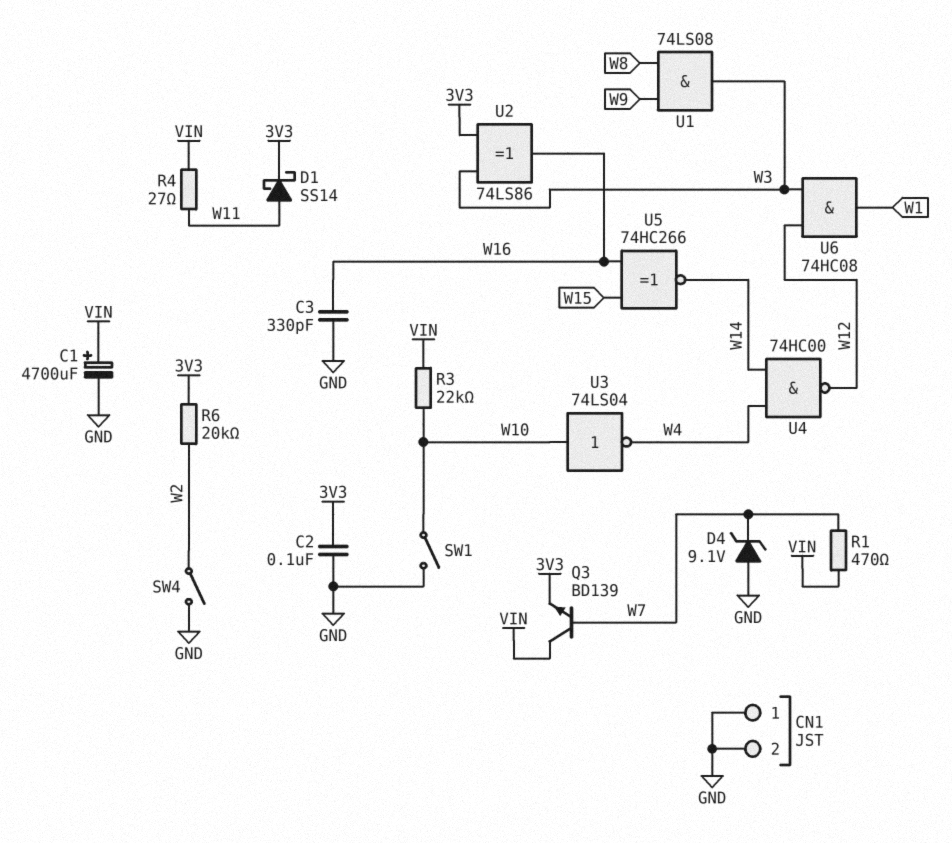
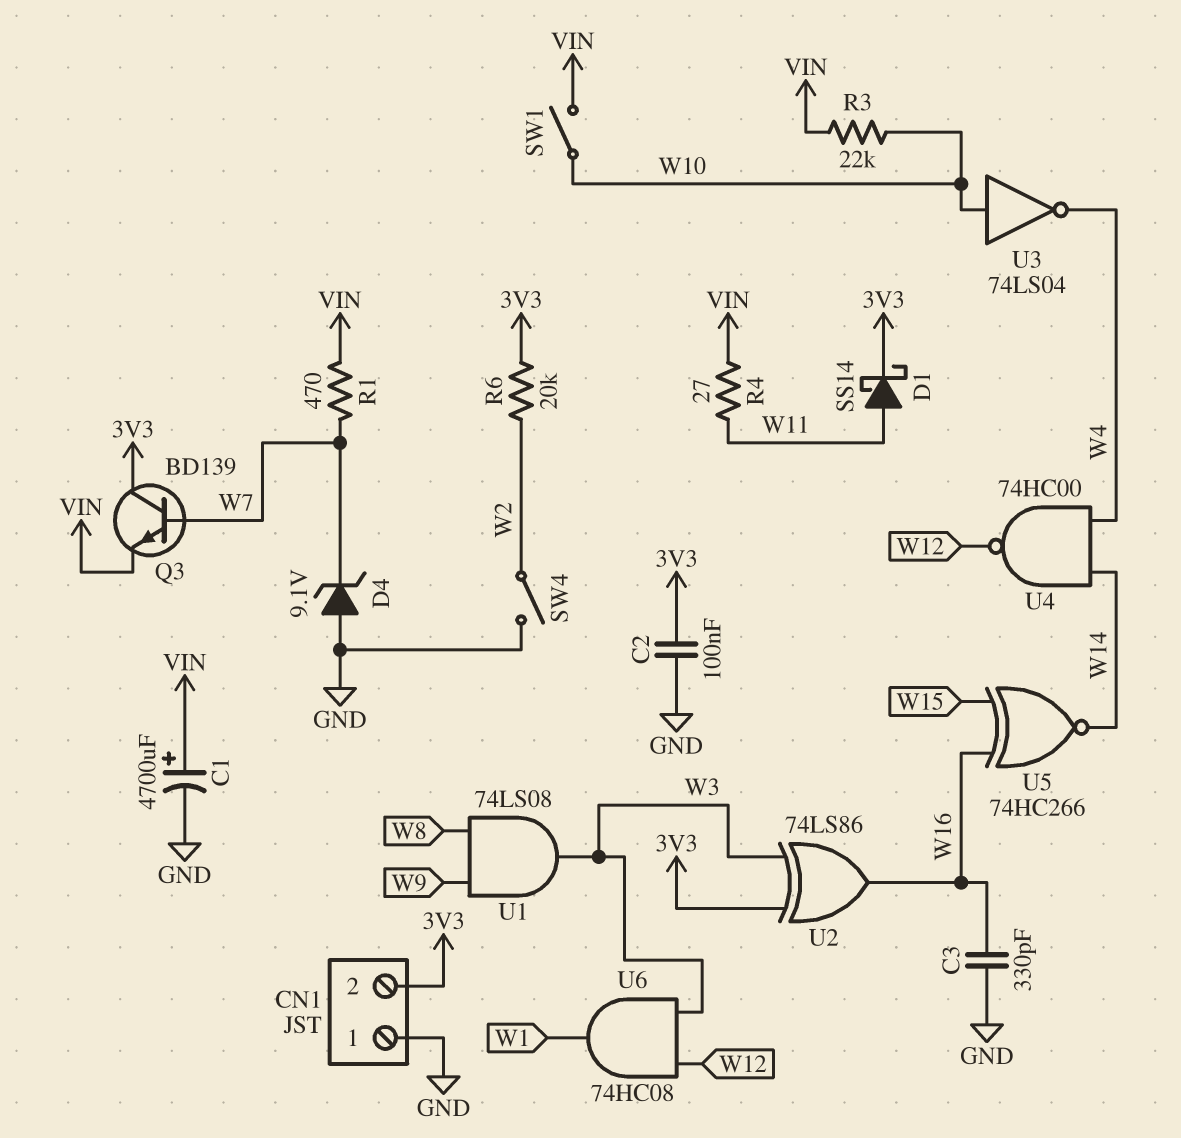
CN1 pin 2: GND -> 3V3
Q3: NPN BD139 (B W7, C VIN, E 3V3) -> NPN BD139 (B W7, C 3V3, E VIN)
SW1: switch (GND, W10) -> switch (VIN, W10)

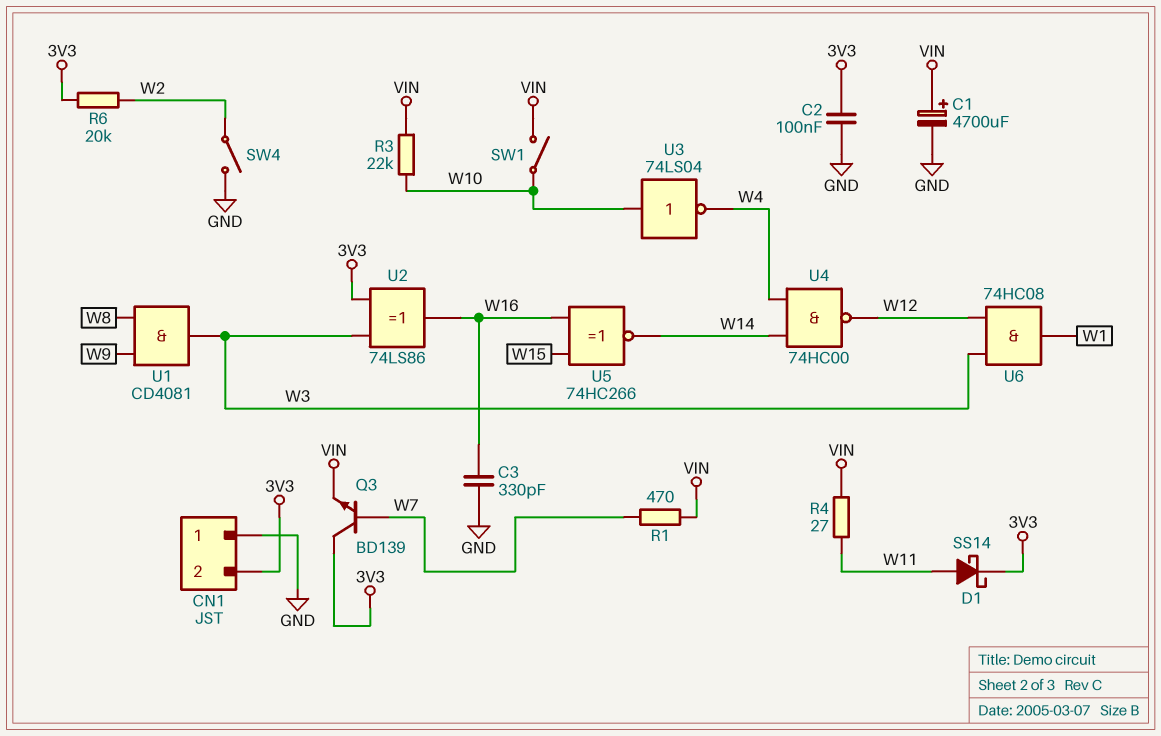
D4: zener 9.1V (A GND, K W7) -> none
U1: AND 74LS08 (in W8, in W9, out W3) -> AND CD4081 (in W8, in W9, out W3)

